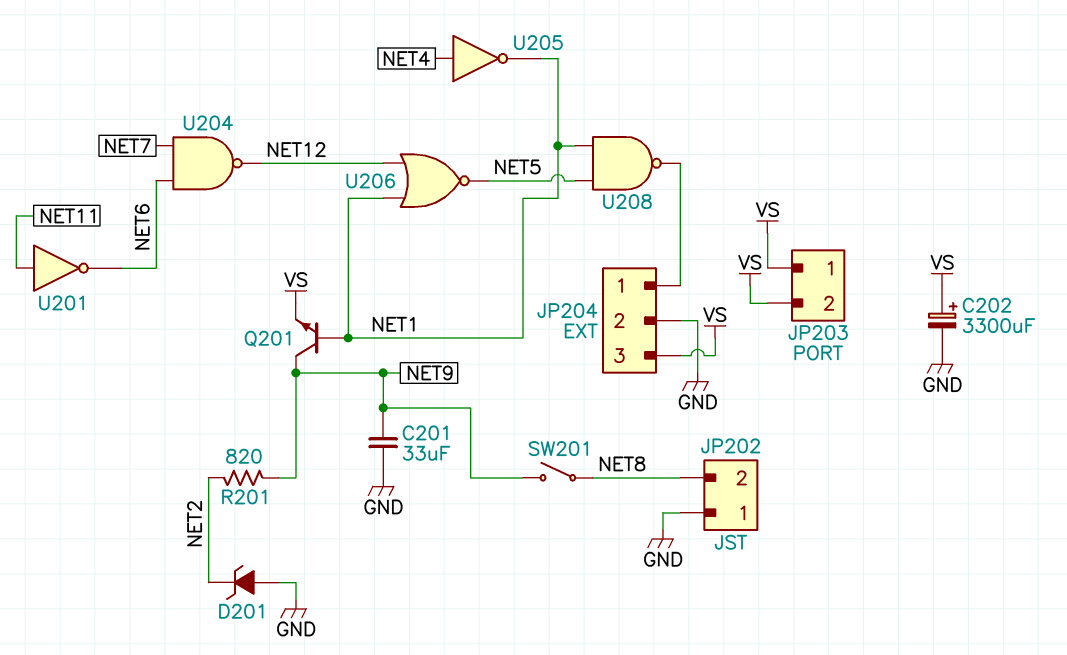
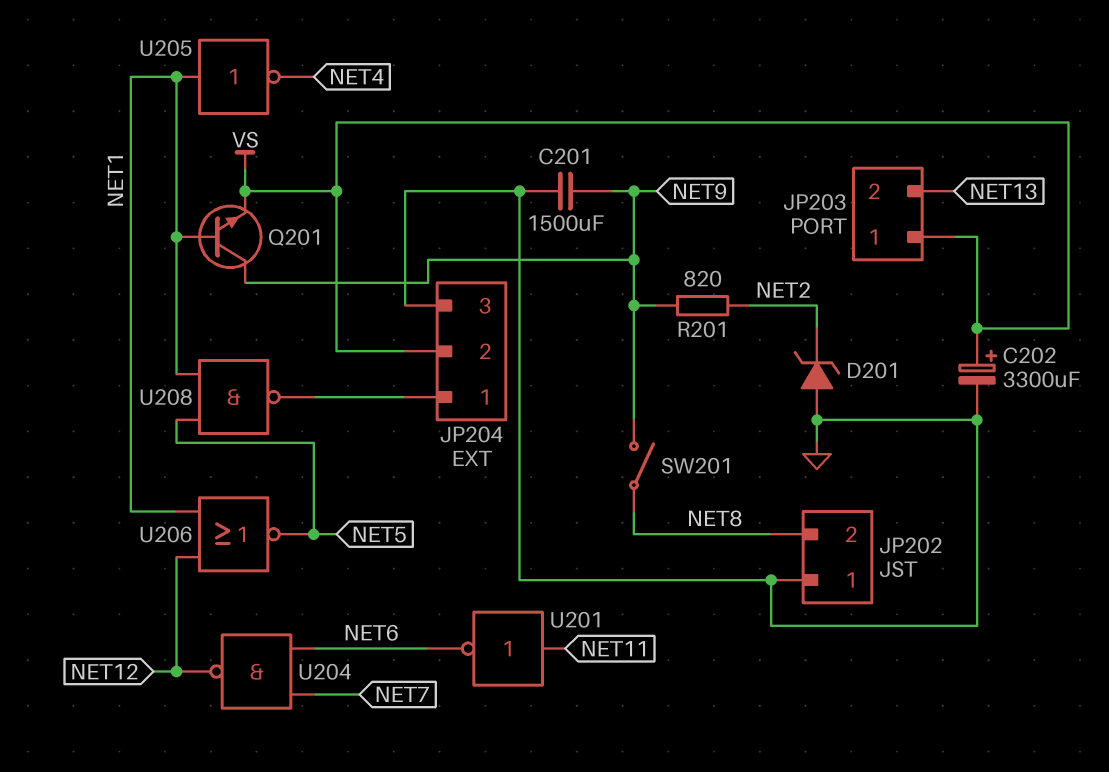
C201: 33uF (GND, NET9) -> 1500uF (GND, NET9)
JP203 pin 2: VS -> NET13
JP204 pin 2: GND -> VS
JP204 pin 3: VS -> GND
U205: NOT (in NET4, out NET1) -> NOT (in NET1, out NET4)

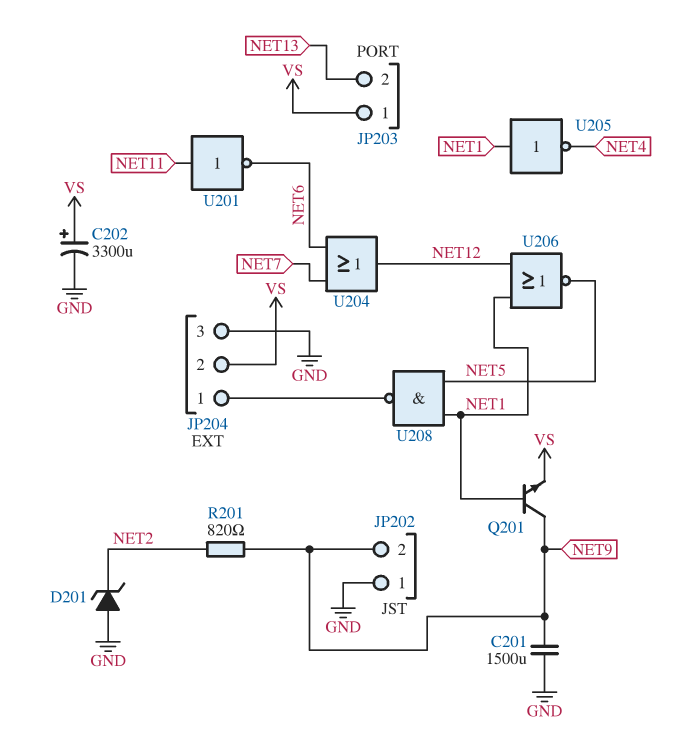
JP202 pin 2: NET8 -> NET9
SW201: switch (NET8, NET9) -> none
U204: NAND (in NET6, in NET7, out NET12) -> OR (in NET6, in NET7, out NET12)

